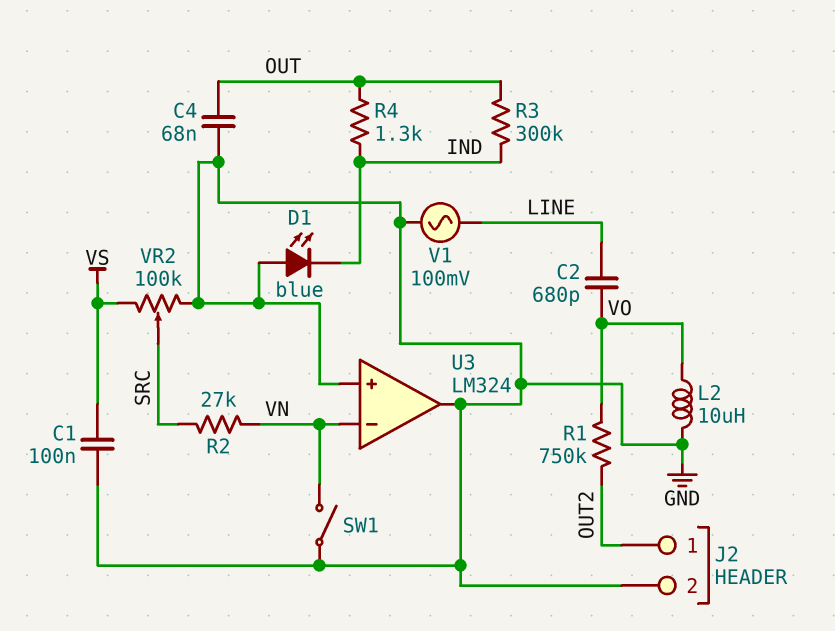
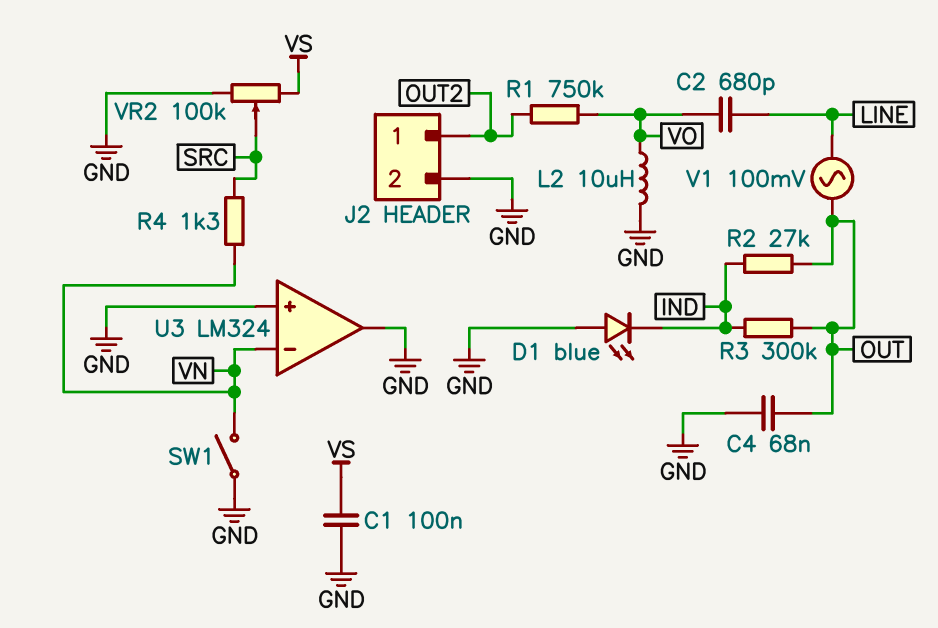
R2: 27k (SRC, VN) -> 27k (IND, OUT)
R4: 1.3k (IND, OUT) -> 1.3k (SRC, VN)
V1: AC 100mV (GND, LINE) -> AC 100mV (LINE, OUT)

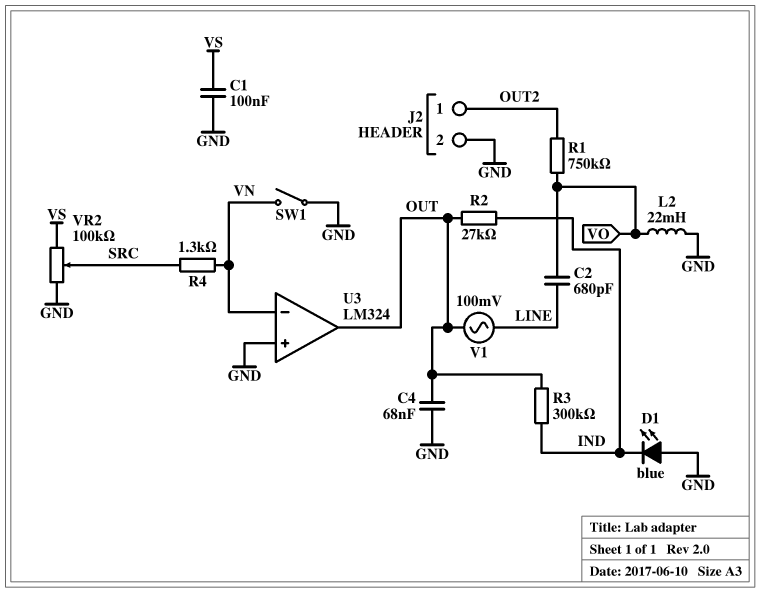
L2: 10uH (GND, VO) -> 22mH (GND, VO)
U3 pin out: GND -> OUT

